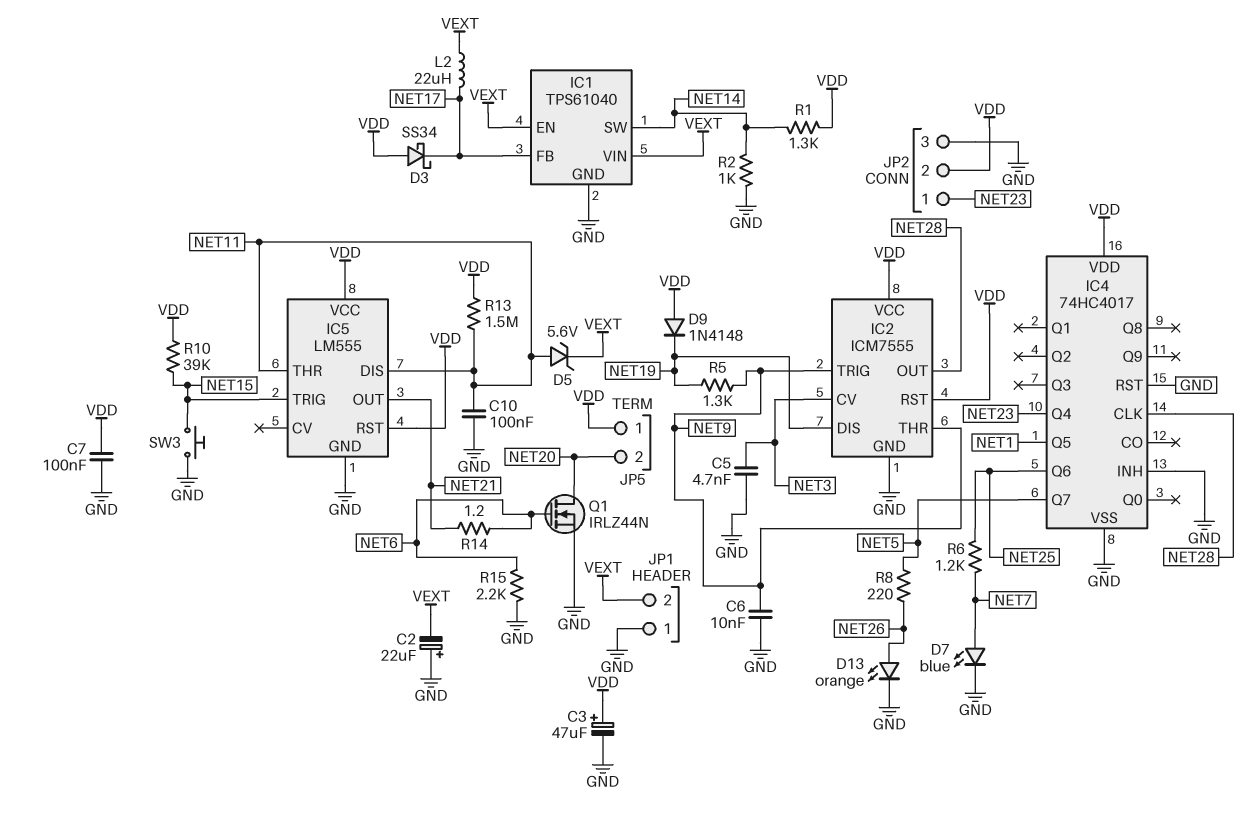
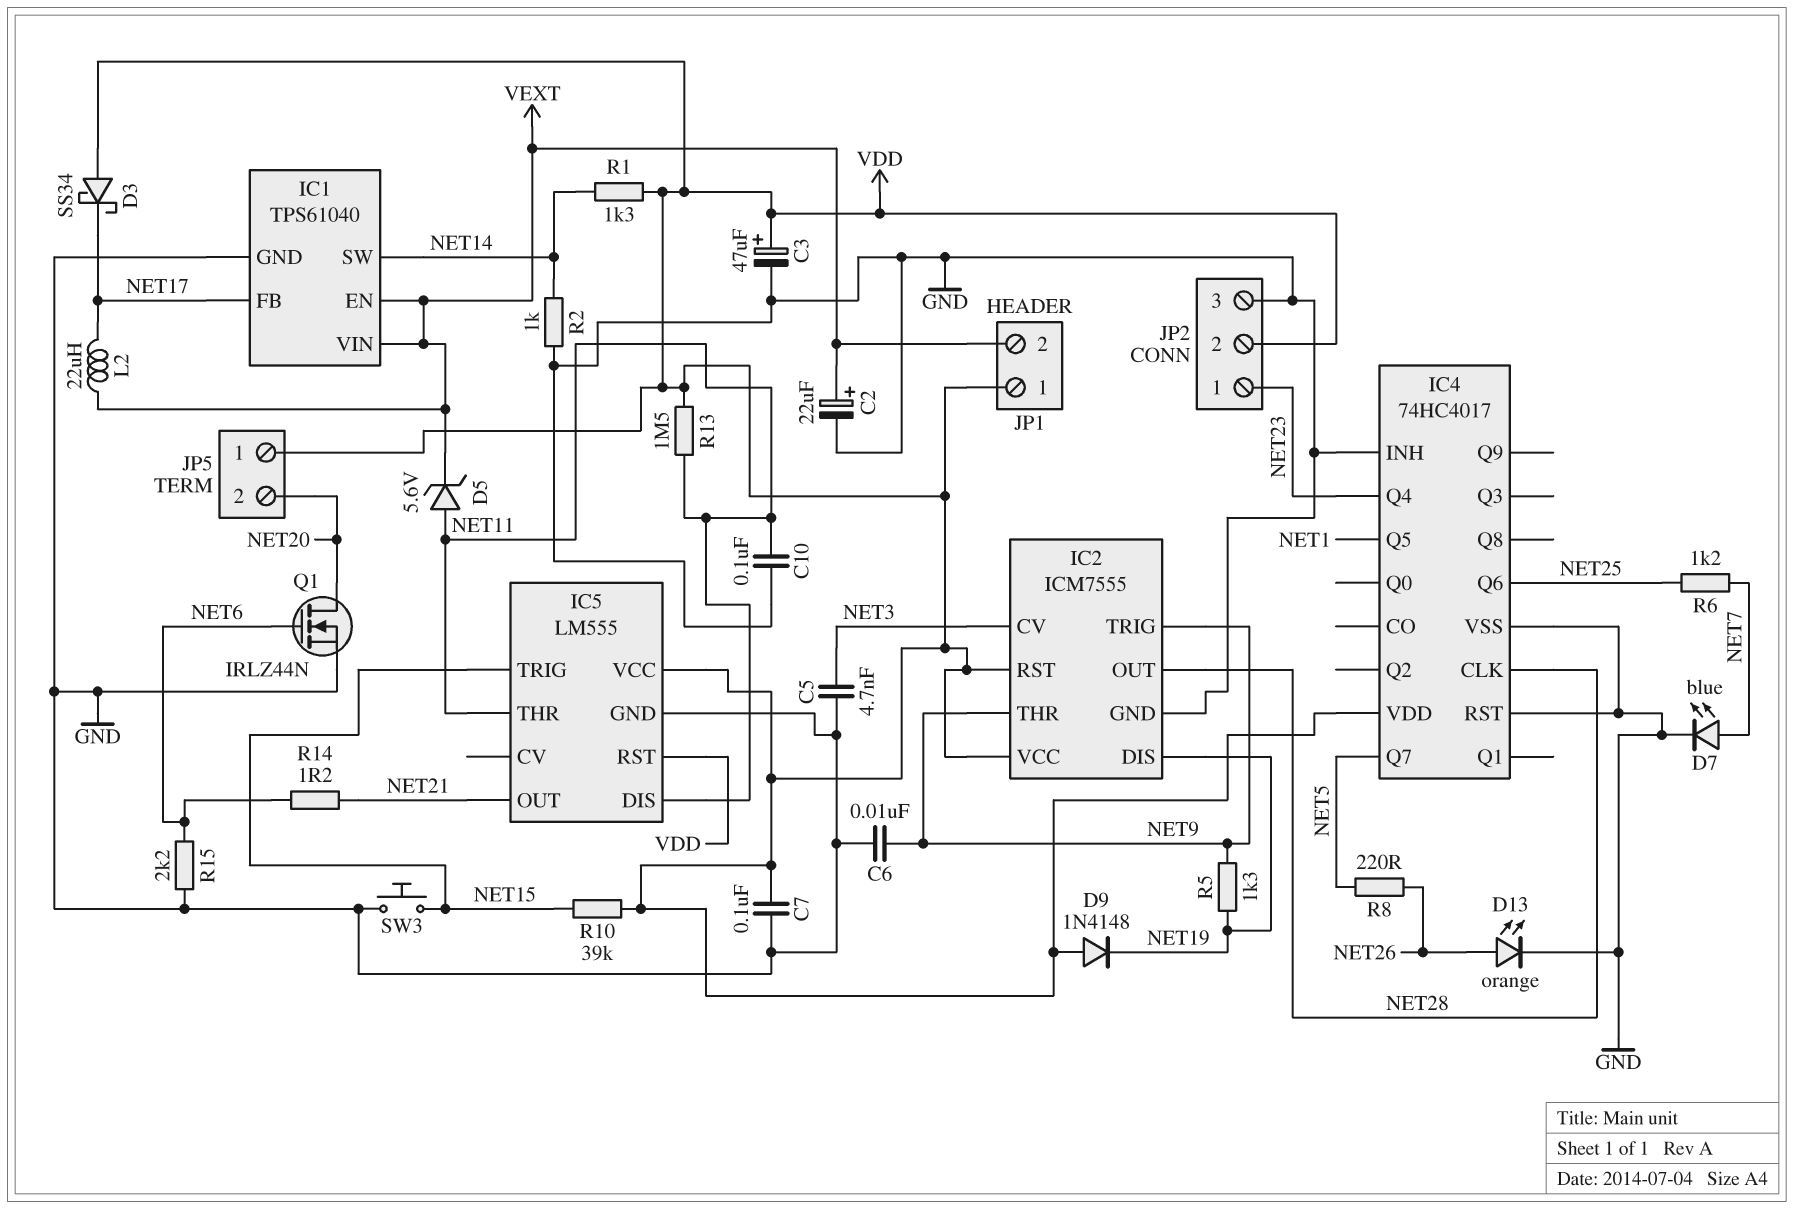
C2: 22uF (plus GND, minus VEXT) -> 22uF (plus VEXT, minus GND)
JP1 pin 1: GND -> VDD

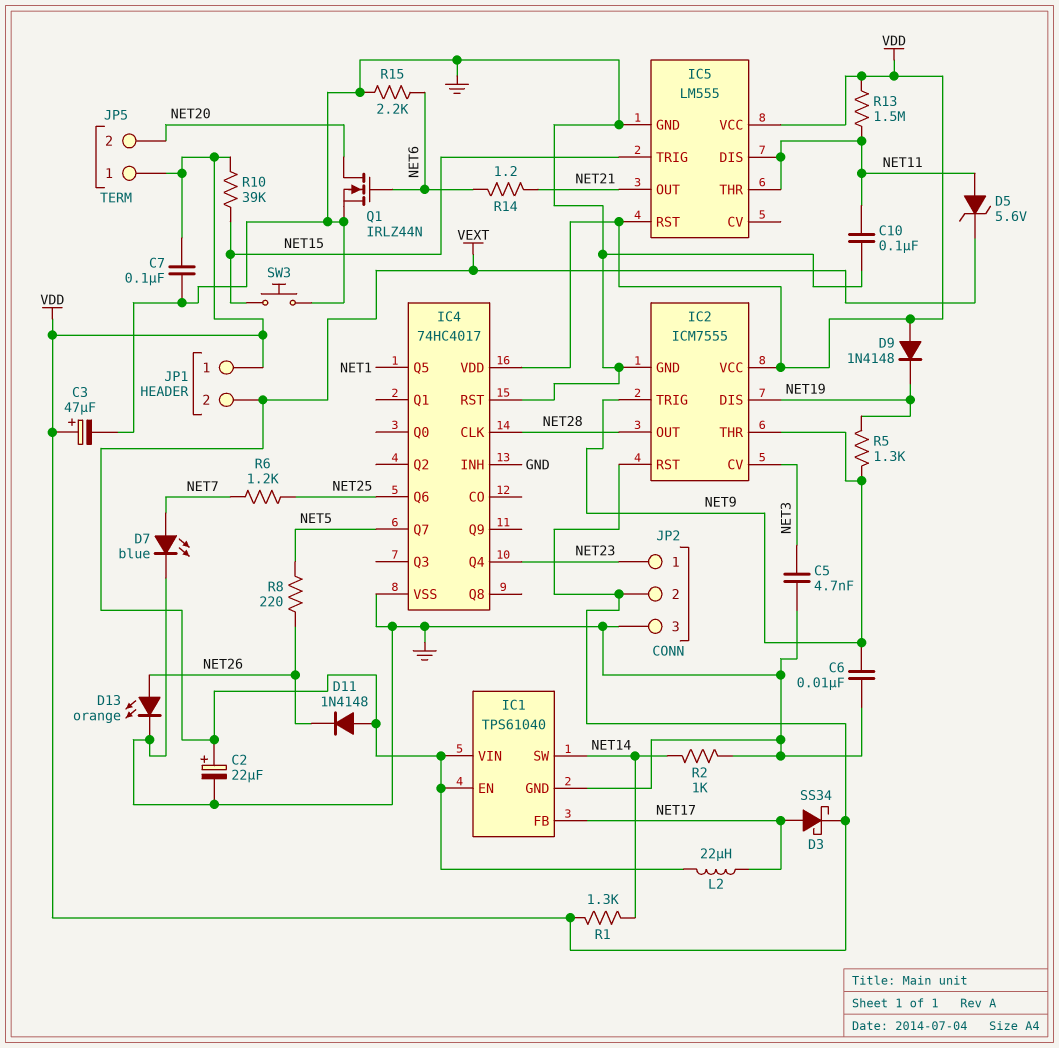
D3: schottky SS34 (A VDD, K NET17) -> schottky SS34 (A NET17, K VDD)
D11: none -> diode 1N4148 (A VEXT, K NET26)

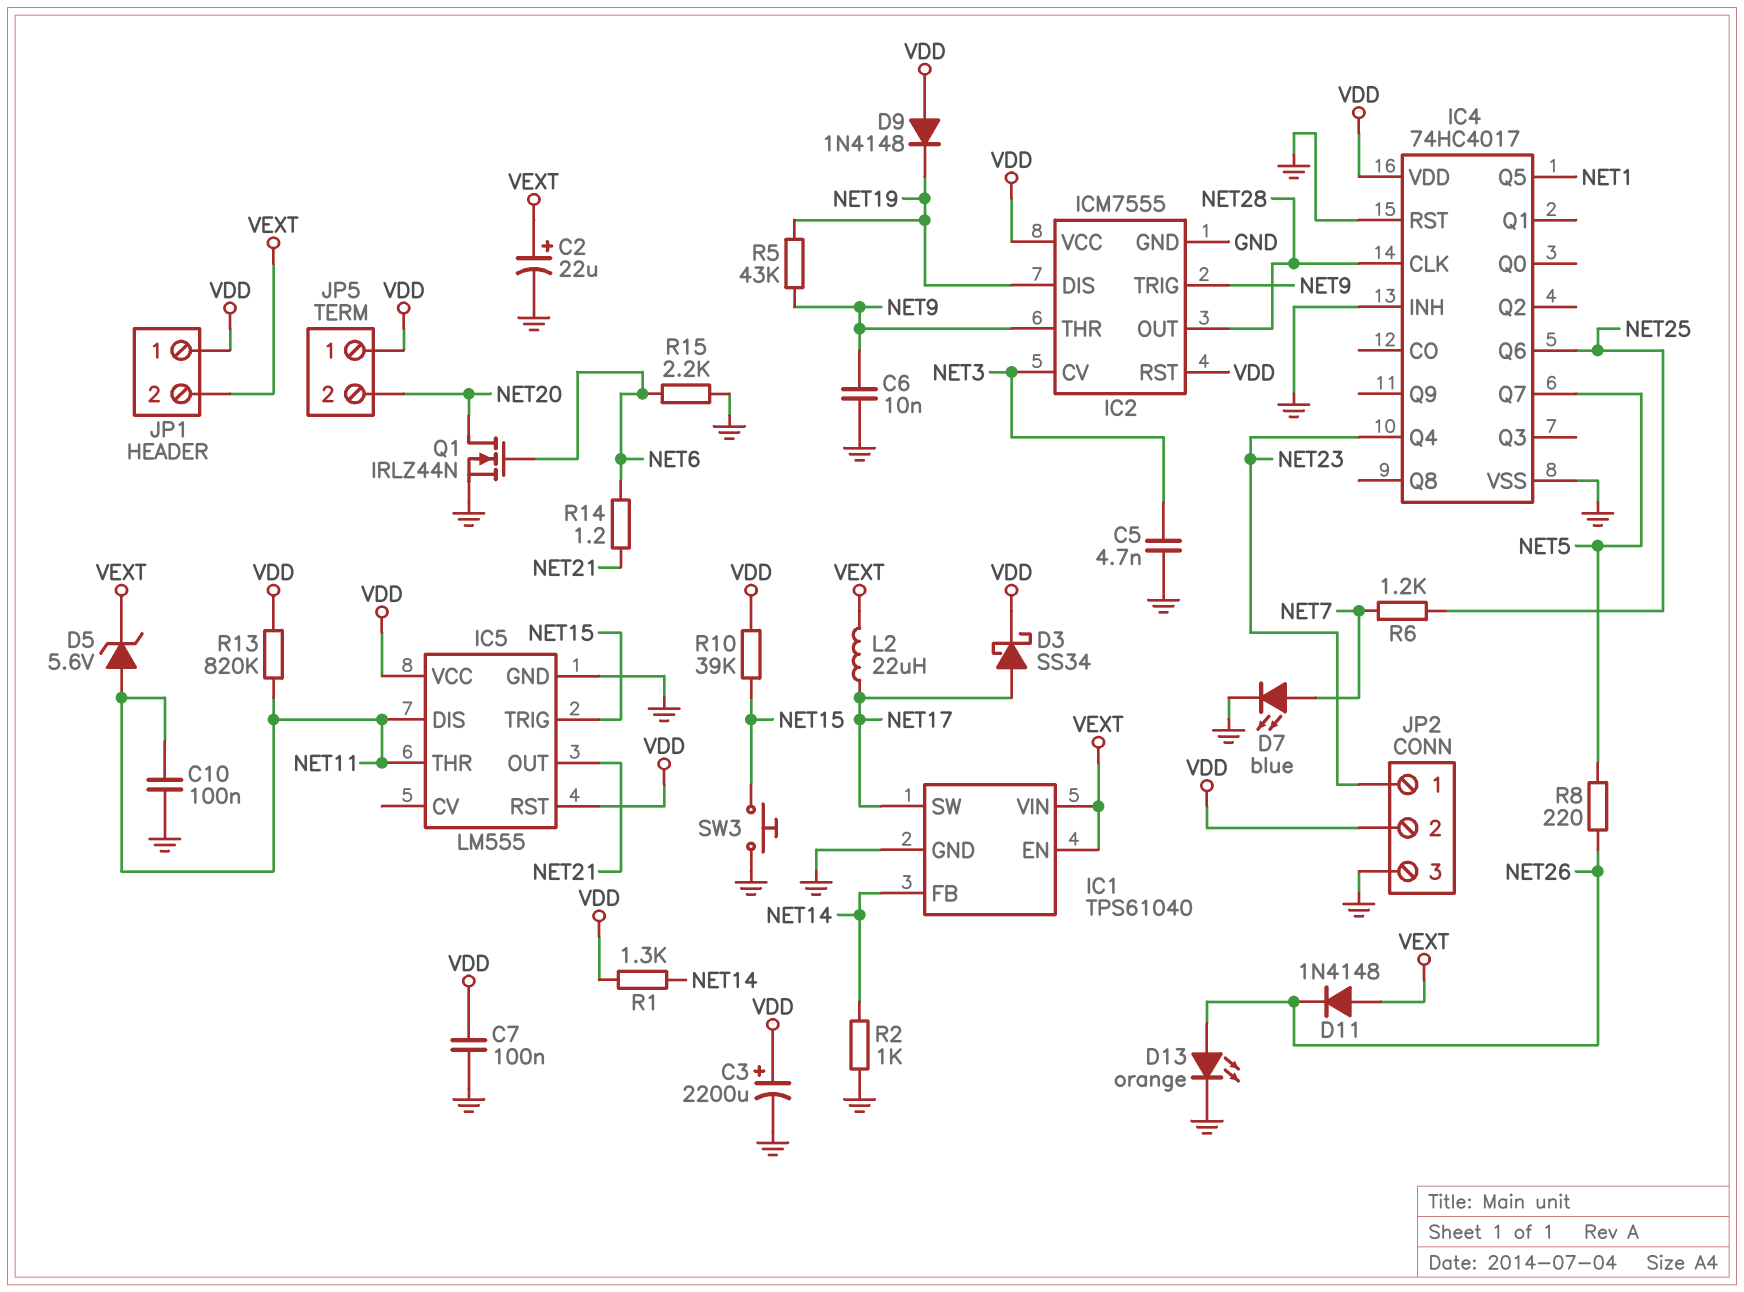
C3: 47uF (plus VDD, minus GND) -> 2200uF (plus VDD, minus GND)
IC1 pin FB: NET17 -> NET14
IC1 pin SW: NET14 -> NET17
R5: 1.3k (NET9, NET19) -> 43k (NET9, NET19)
R13: 1.5M (NET11, VDD) -> 820k (NET11, VDD)

